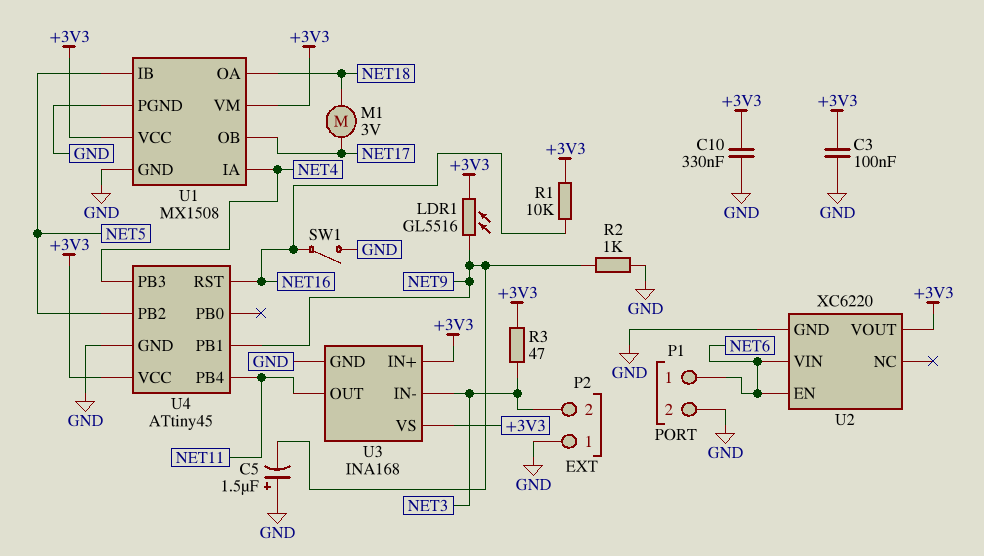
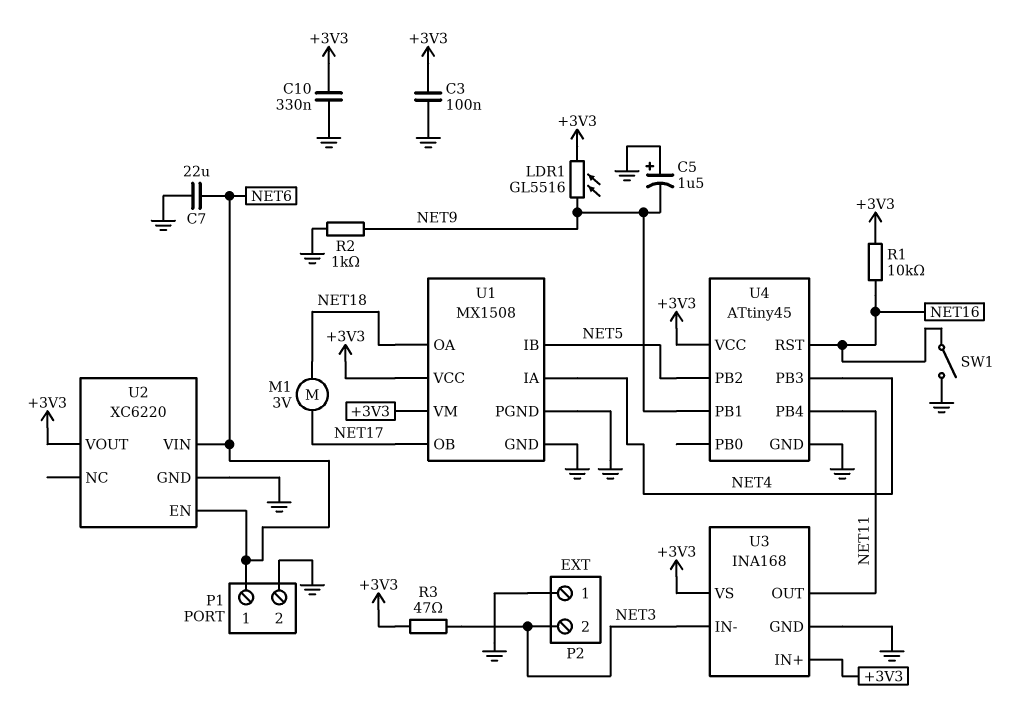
C7: none -> 22uF (GND, NET6)

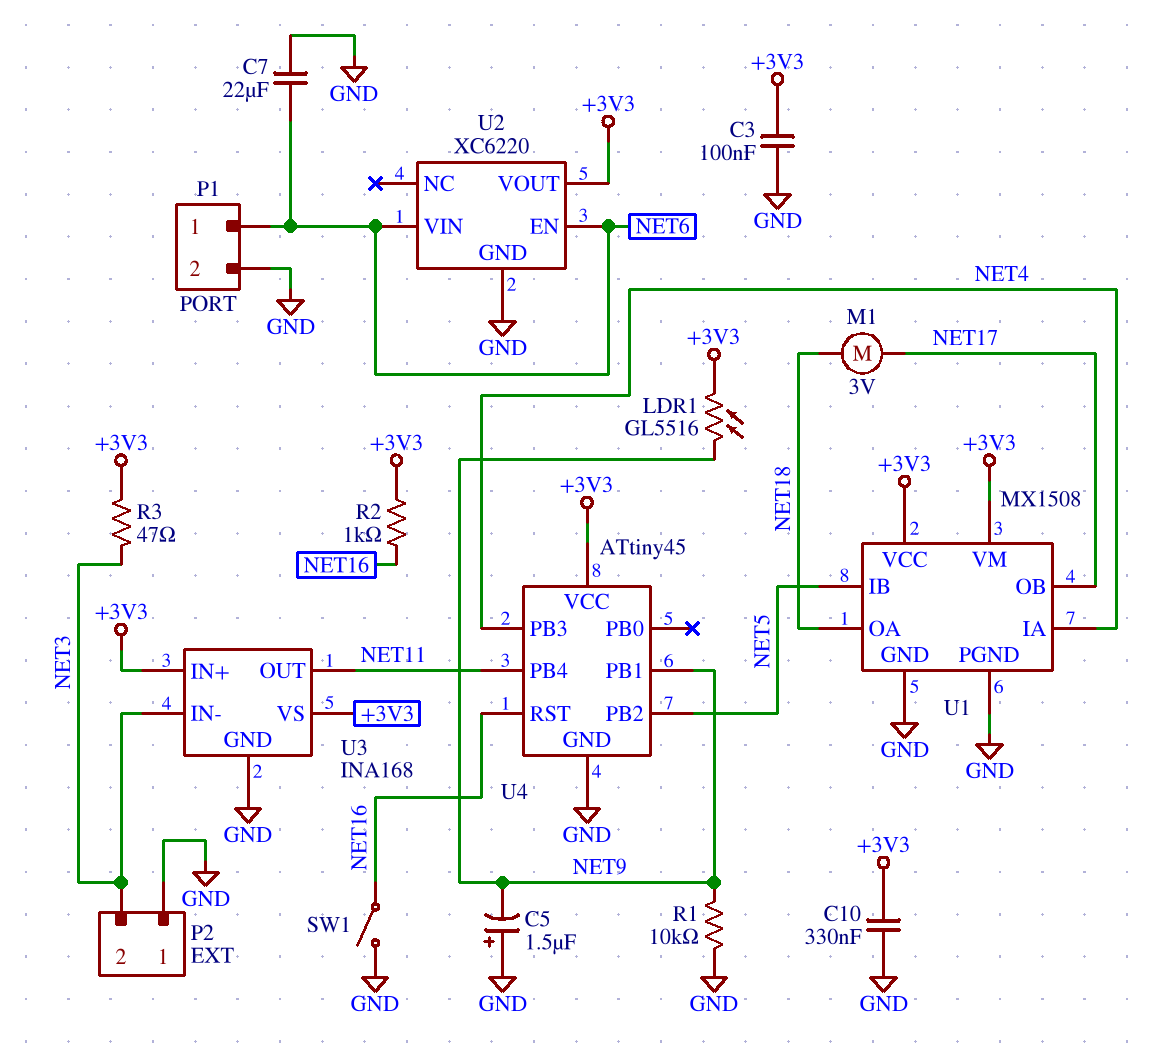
R1: 10k (+3V3, NET16) -> 10k (GND, NET9)
R2: 1k (GND, NET9) -> 1k (+3V3, NET16)

